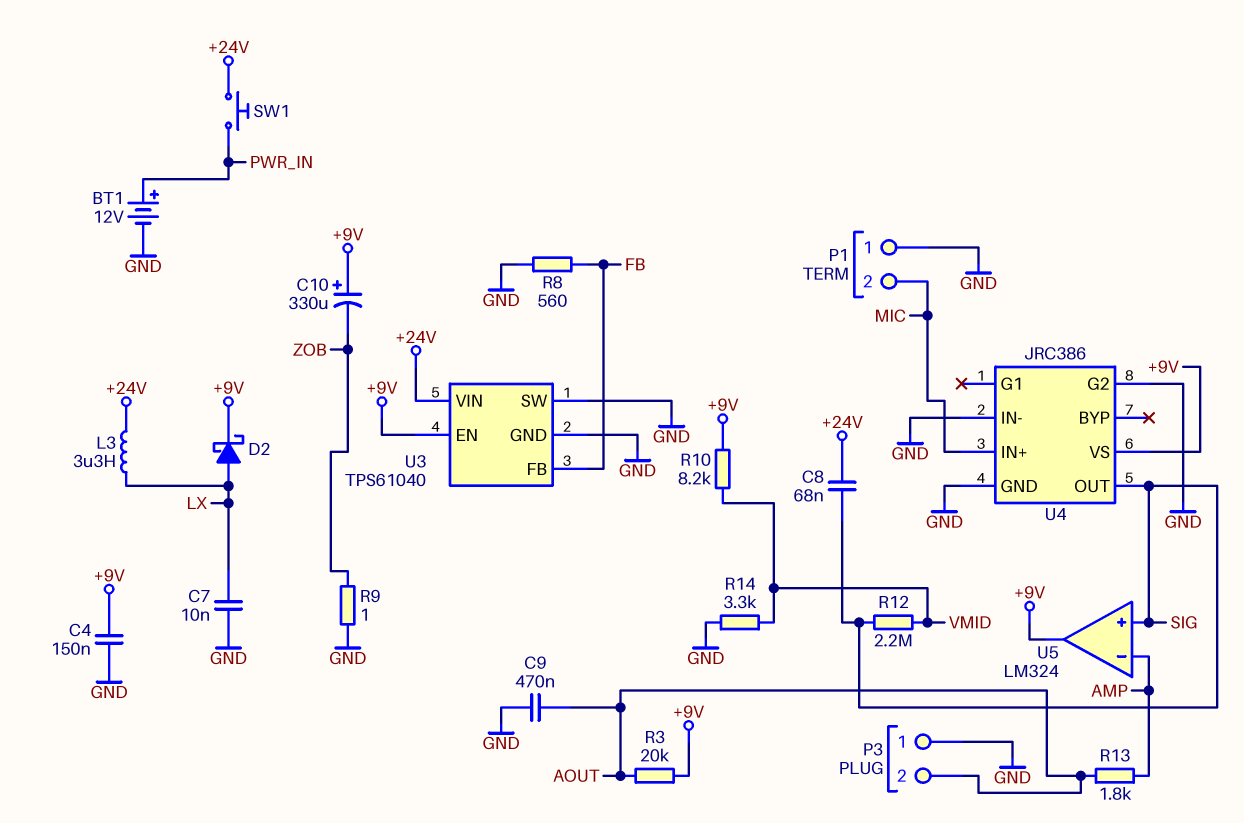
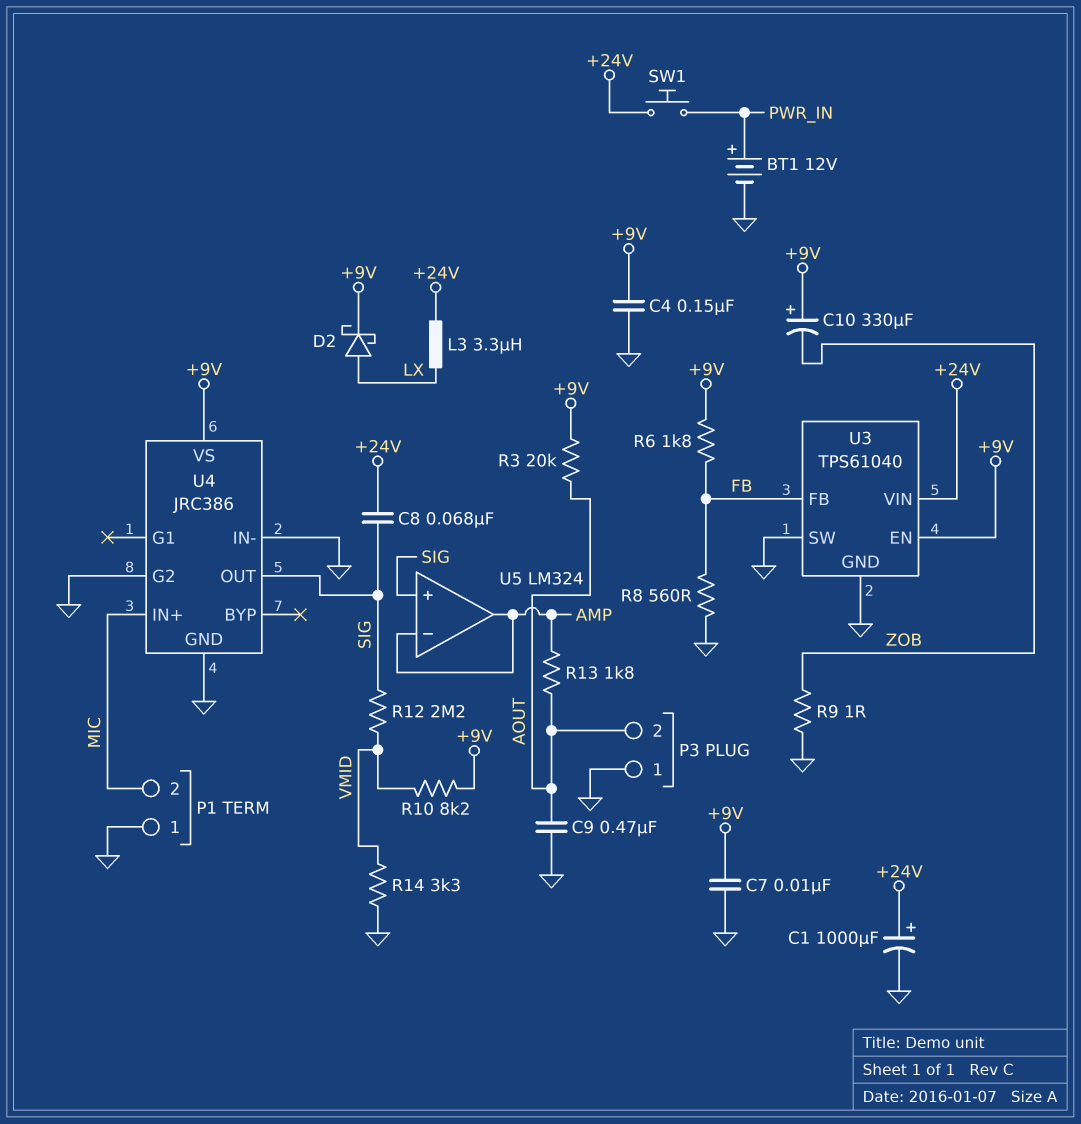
C1: none -> 1000uF (plus +24V, minus GND)
C7: 10nF (GND, LX) -> 10nF (+9V, GND)
R6: none -> 1.8k (+9V, FB)
U5 pin out: +9V -> AMP

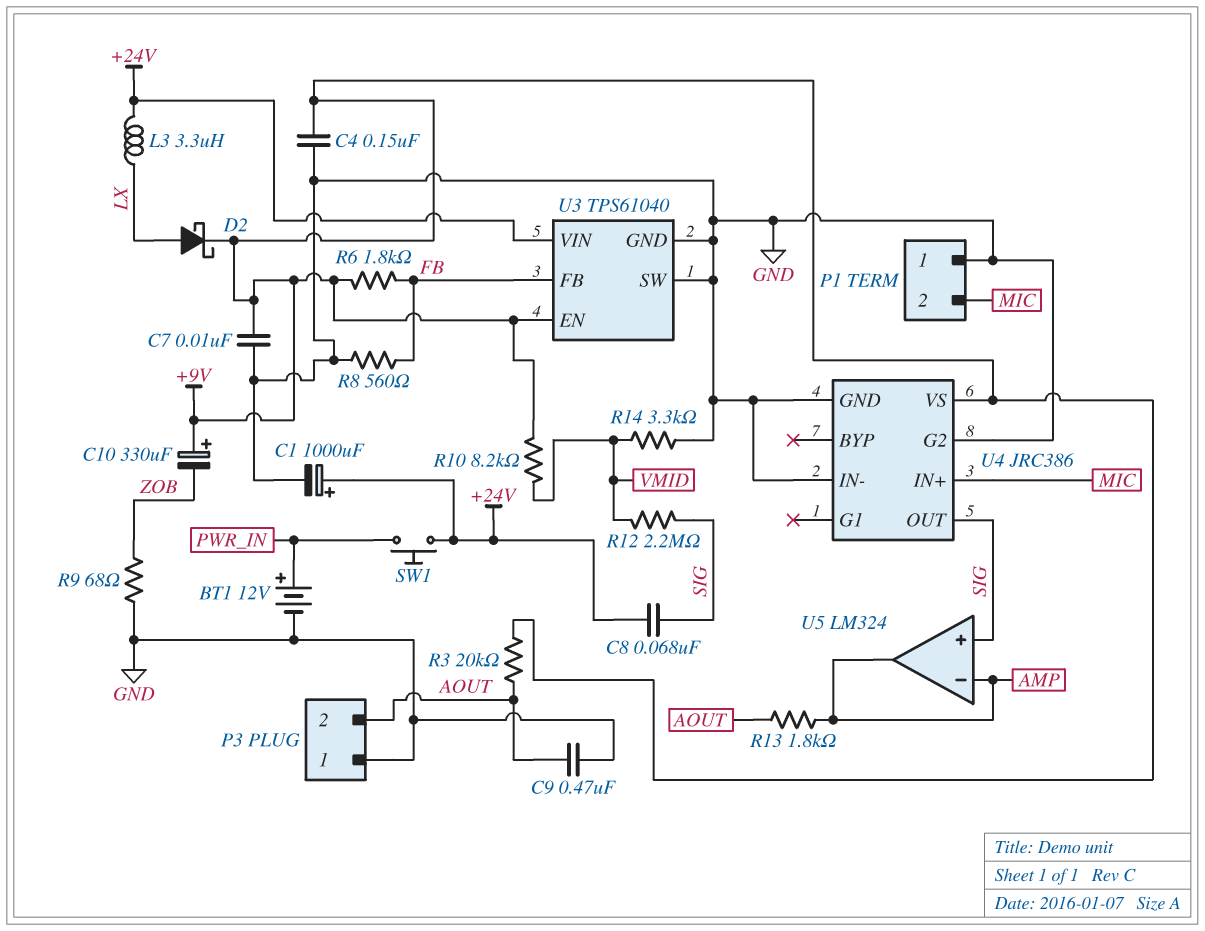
R9: 1 (GND, ZOB) -> 68 (GND, ZOB)

